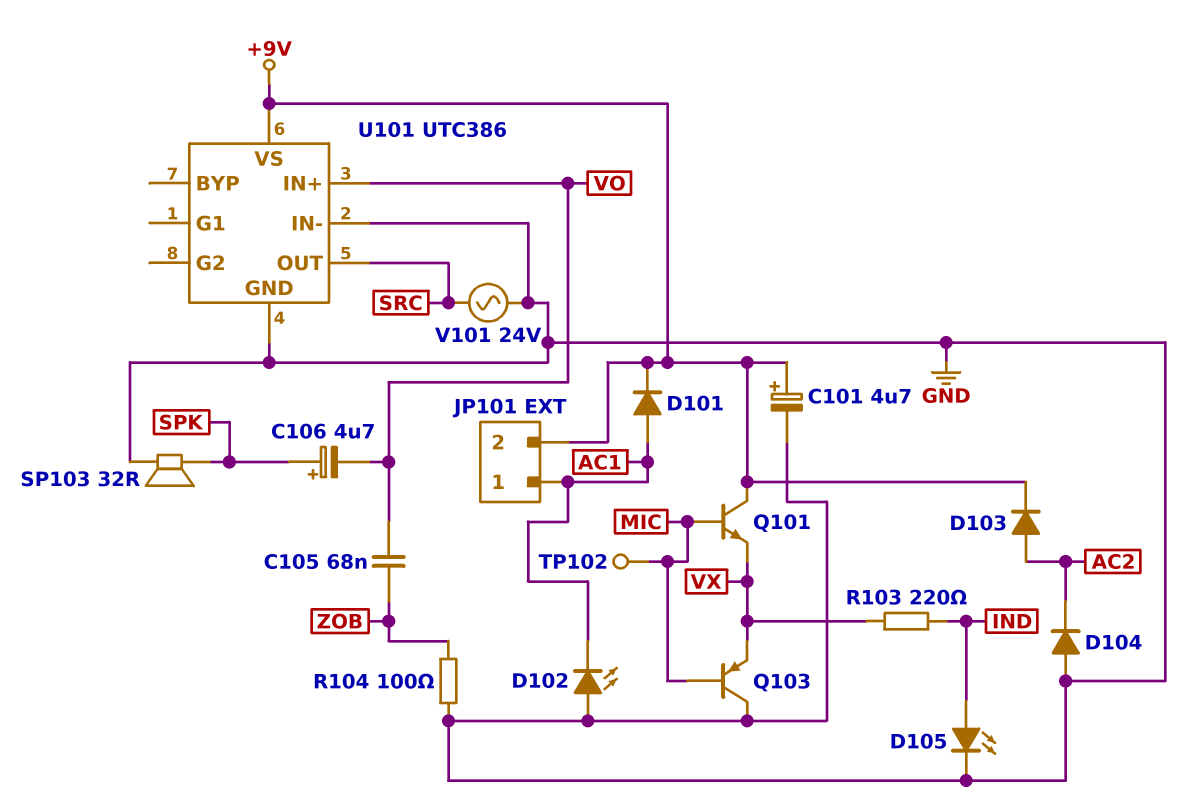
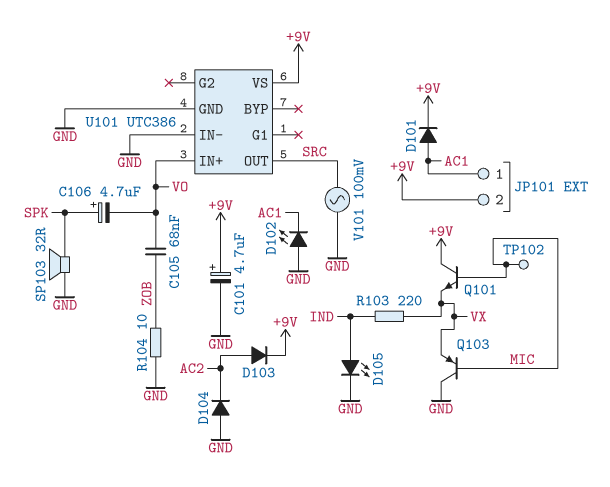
R104: 100 (GND, ZOB) -> 10 (GND, ZOB)
V101: AC 24V (GND, SRC) -> AC 100mV (GND, SRC)

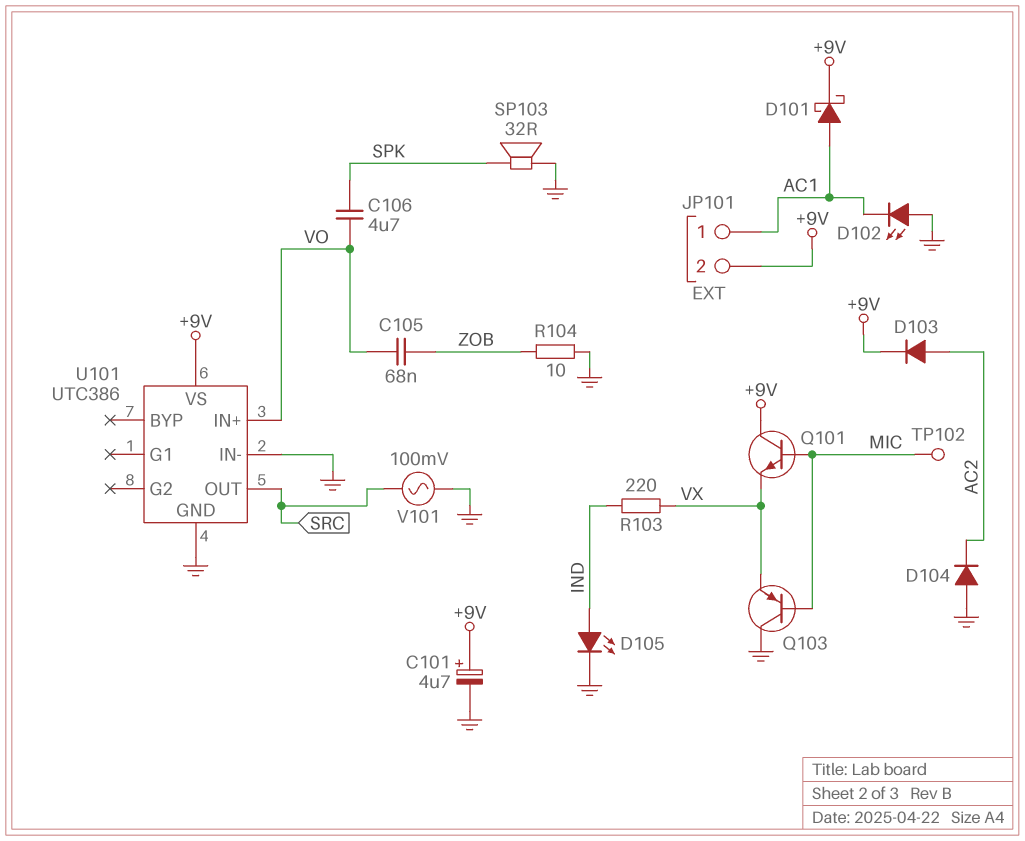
C106: 4.7uF (plus SPK, minus VO) -> 4.7uF (SPK, VO)
D101: diode (A AC1, K +9V) -> schottky (A AC1, K +9V)

